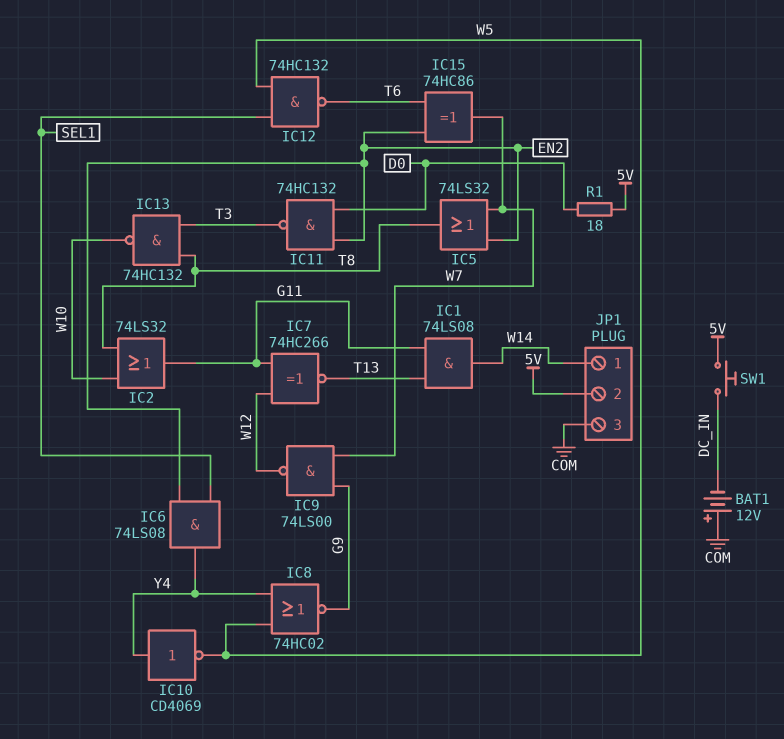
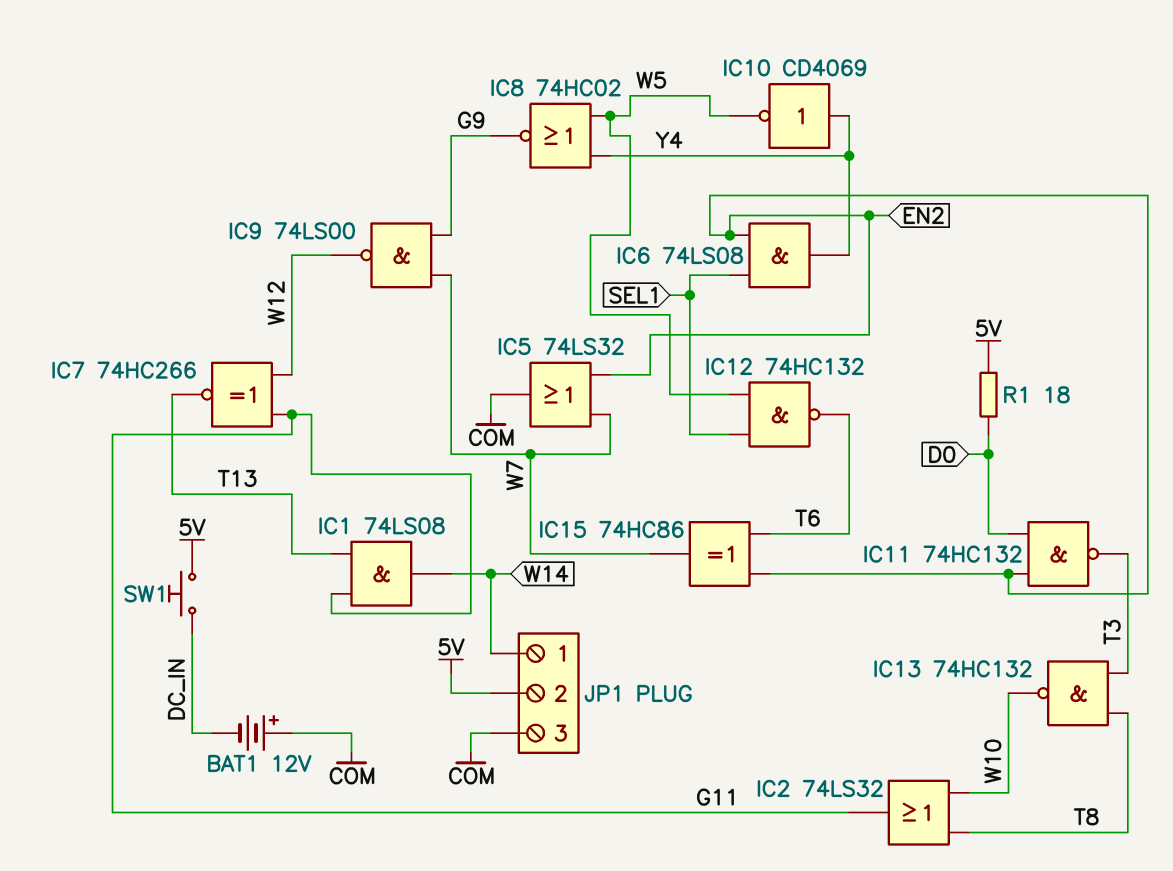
IC5: OR 74LS32 (in EN2, in W7, out T8) -> OR 74LS32 (in EN2, in W7, out COM)

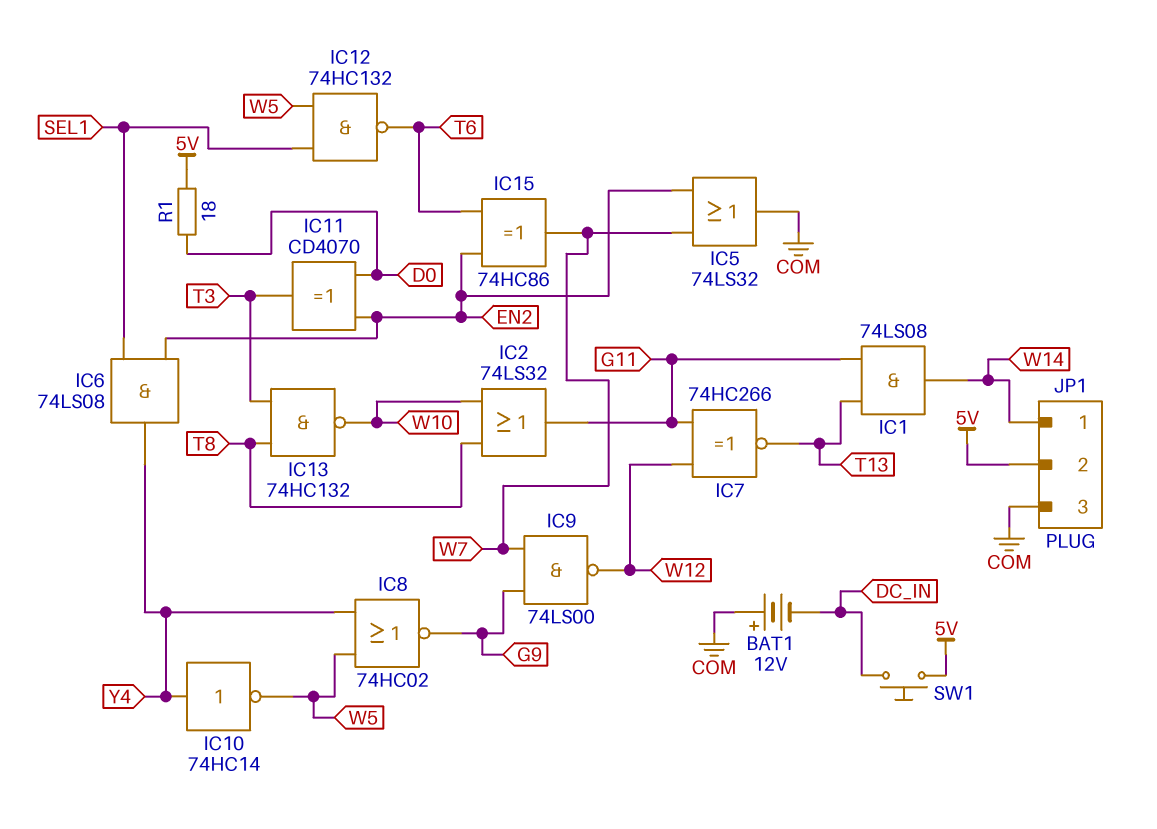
IC10: NOT CD4069 (in Y4, out W5) -> NOT 74HC14 (in Y4, out W5)
IC11: NAND 74HC132 (in D0, in EN2, out T3) -> XOR CD4070 (in D0, in EN2, out T3)

